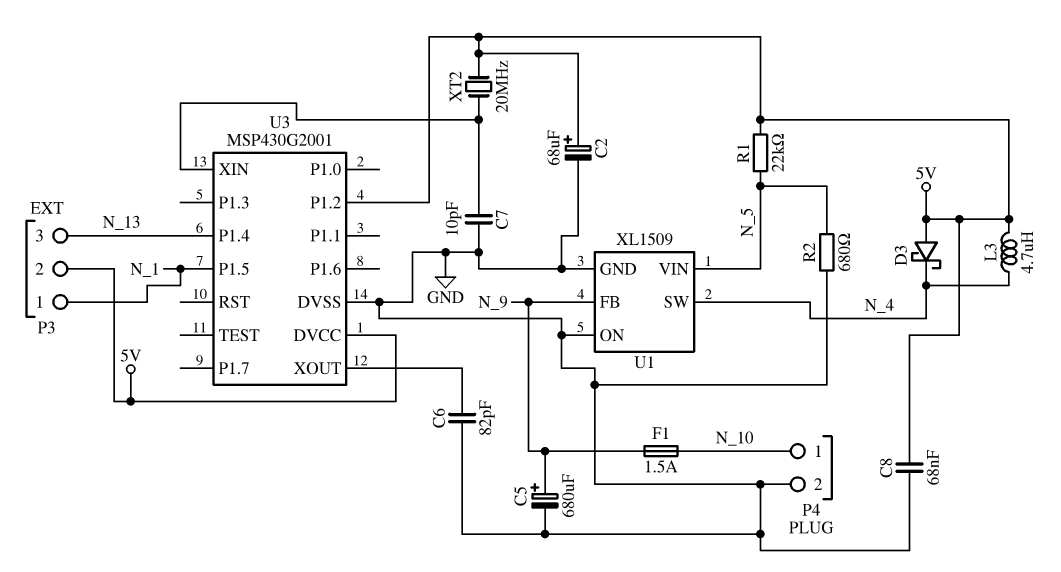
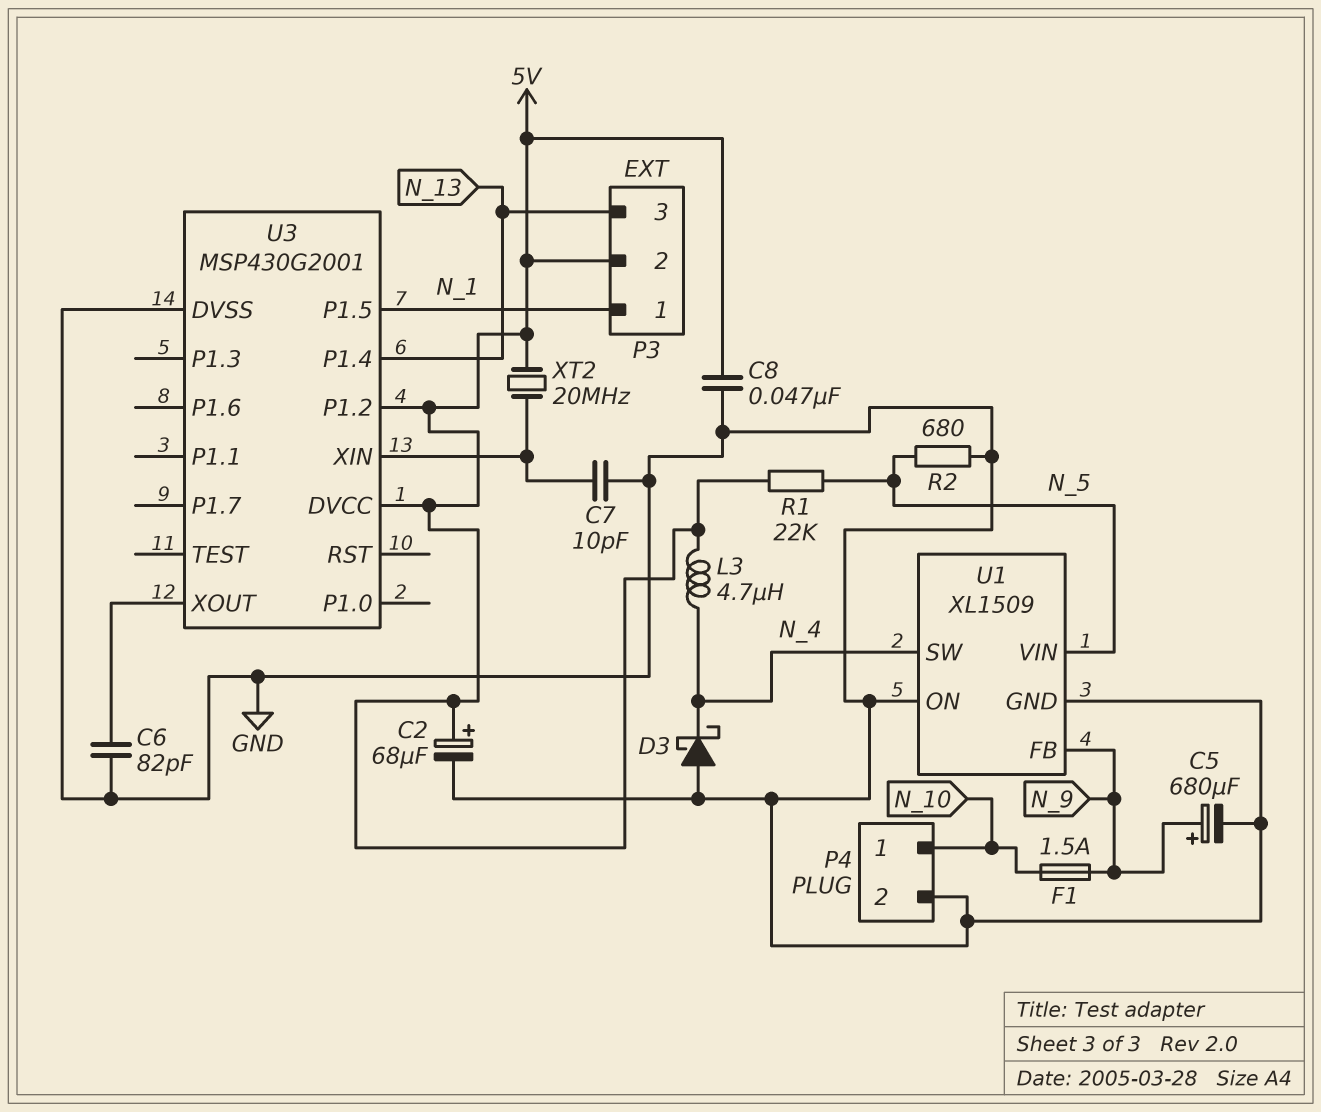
C8: 68nF (5V, GND) -> 47nF (5V, GND)
D3: schottky (A 5V, K N_4) -> schottky (A GND, K N_4)

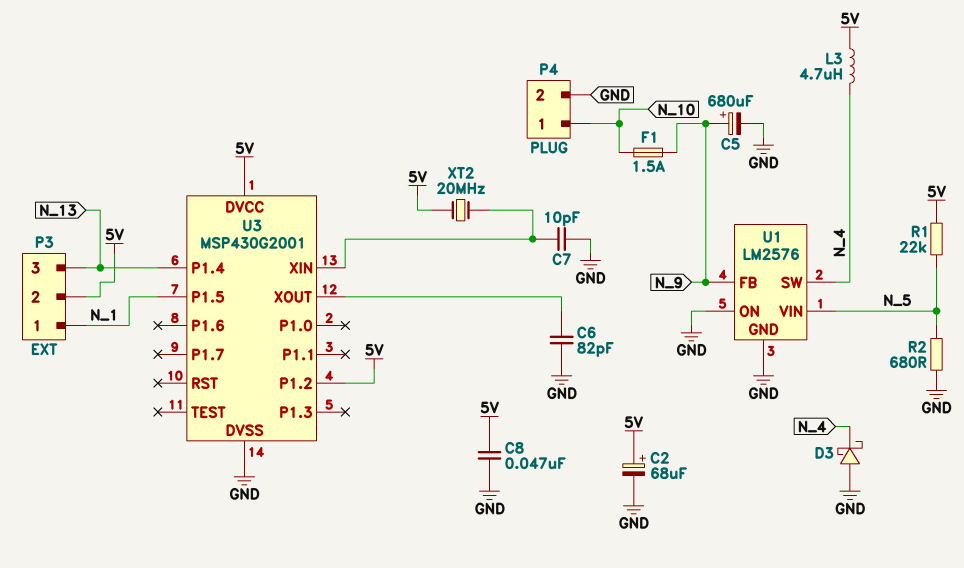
U1: XL1509 -> LM2576

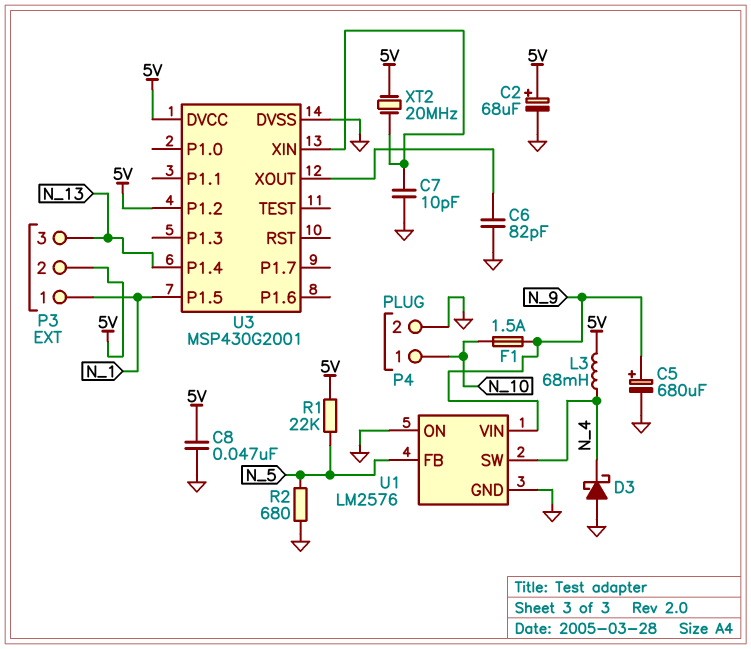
L3: 4.7uH (5V, N_4) -> 68mH (5V, N_4)
U1 pin FB: N_9 -> N_5
U1 pin VIN: N_5 -> N_9

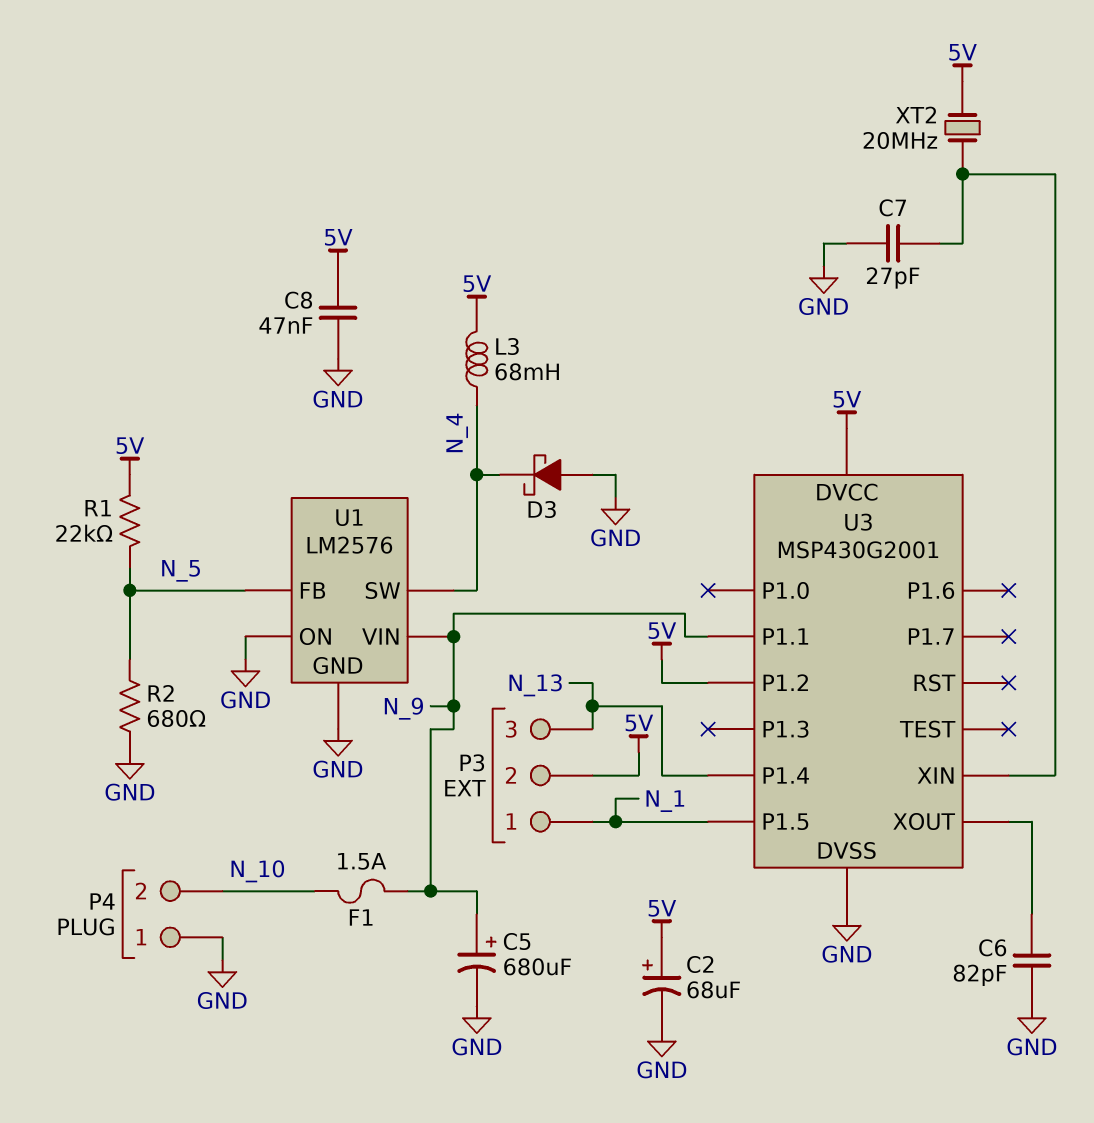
C7: 10pF (GND, U3/XIN) -> 27pF (GND, U3/XIN)
P4 pin 1: N_10 -> GND
P4 pin 2: GND -> N_10
U3 pin P1.1: none -> N_9

